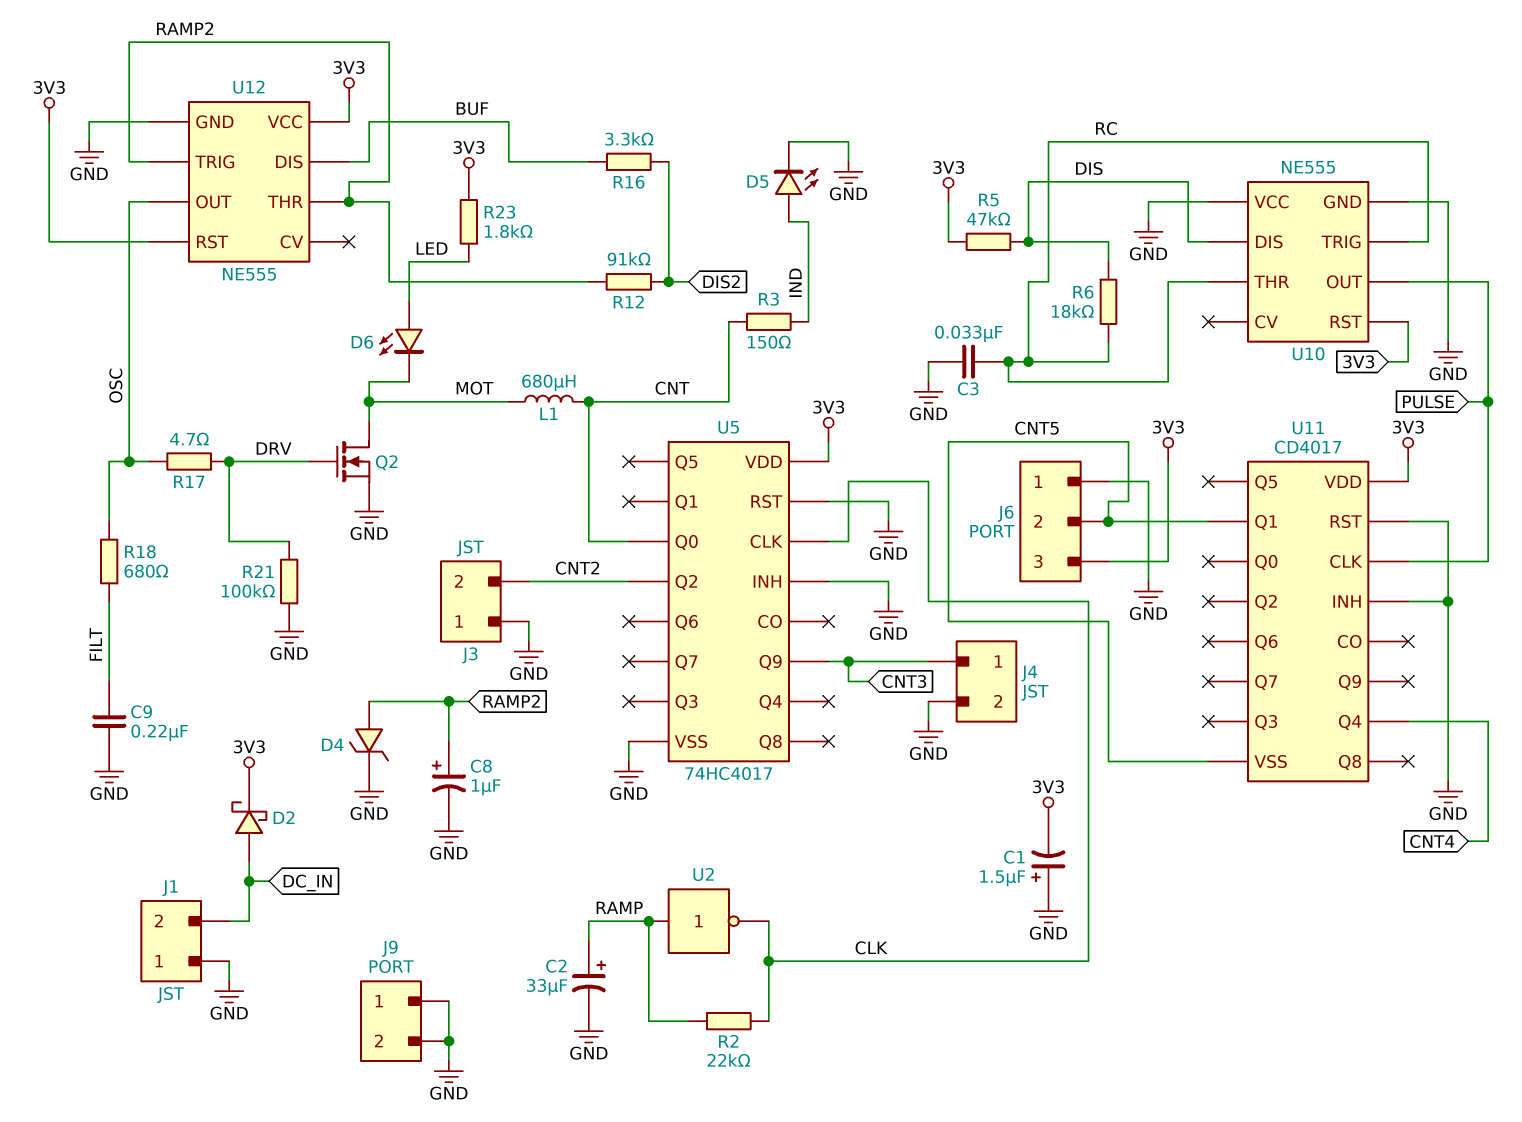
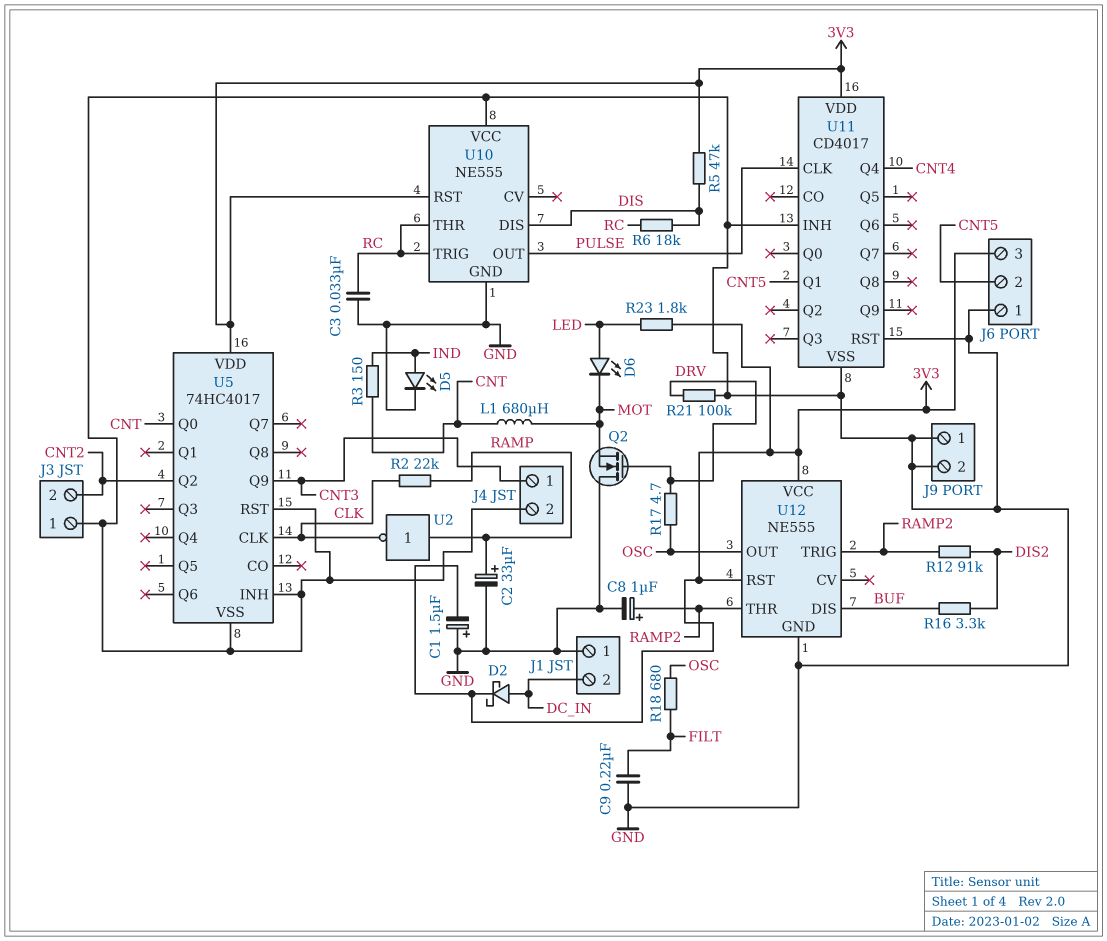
D4: zener (A RAMP2, K GND) -> none
Q2: NMOS (G DRV, D MOT, S GND) -> NMOS (G DRV, D GND, S MOT)
U11 pin VSS: CNT5 -> GND

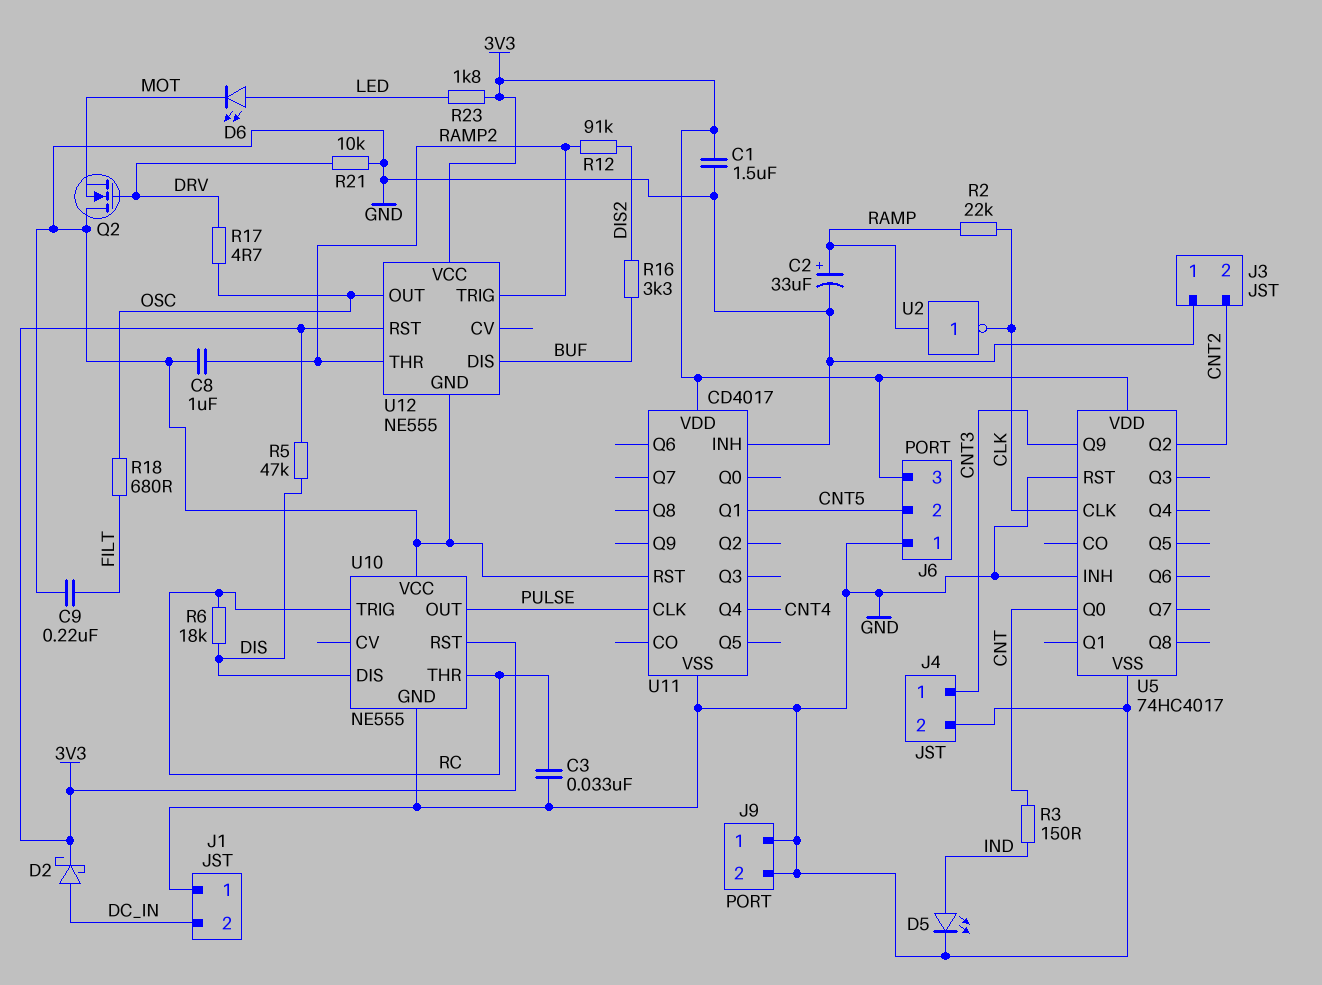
C1: 1.5uF (plus GND, minus 3V3) -> 1.5uF (3V3, GND)
C8: 1uF (plus RAMP2, minus GND) -> 1uF (GND, RAMP2)
L1: 680uH (CNT, MOT) -> none
R21: 100k (DRV, GND) -> 10k (DRV, GND)

